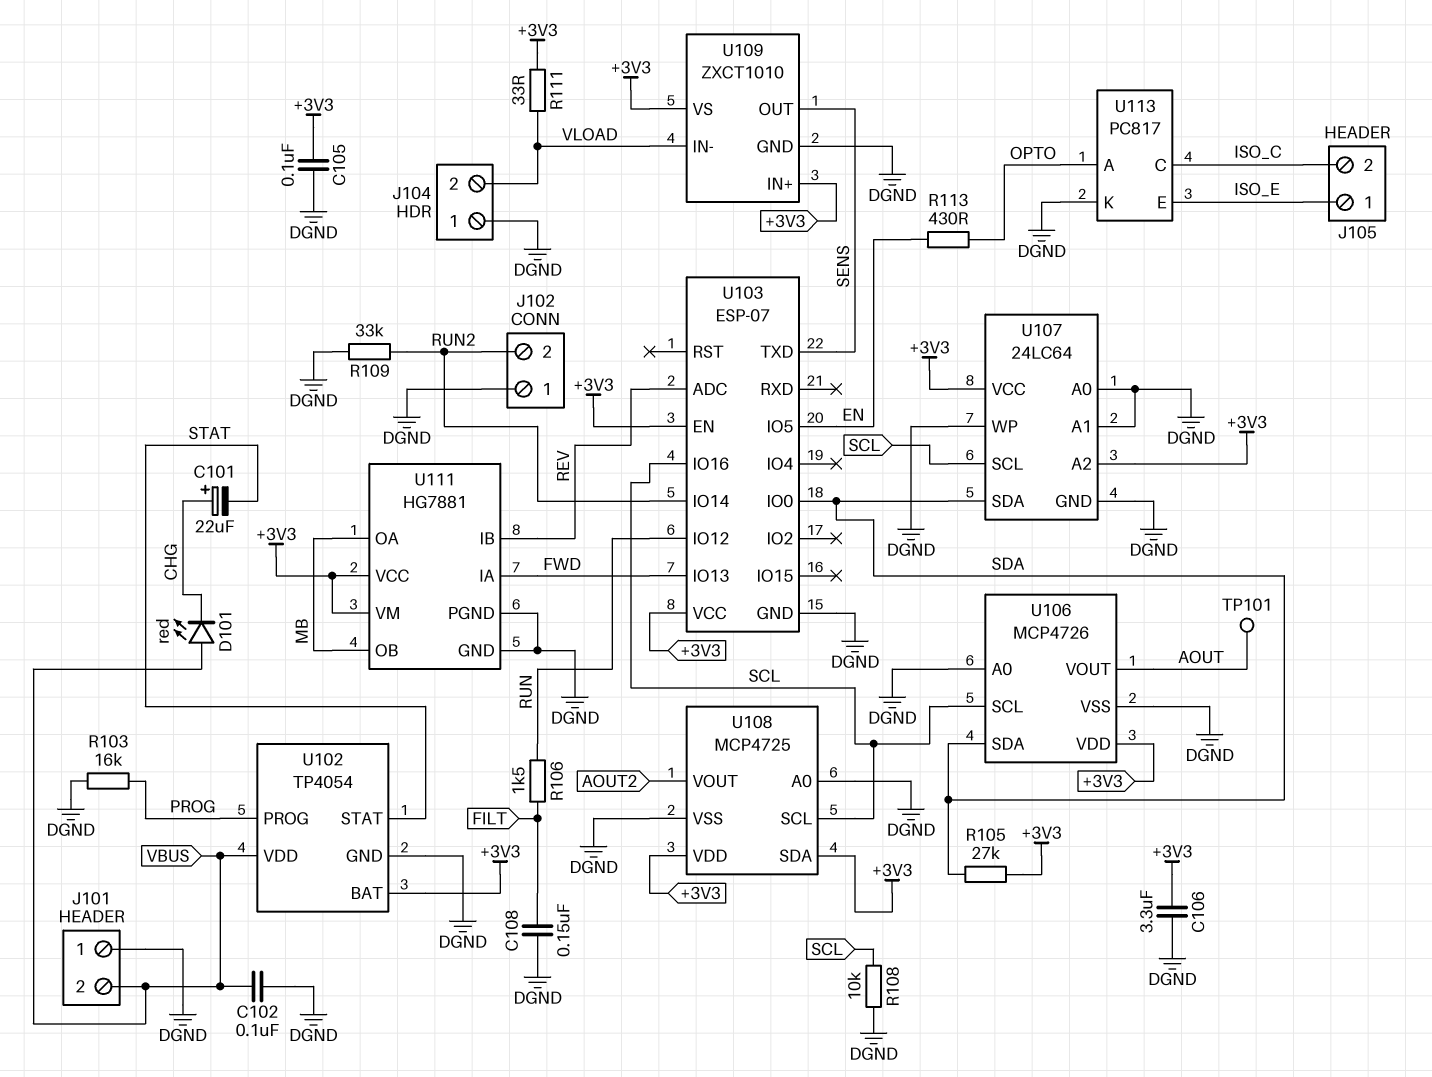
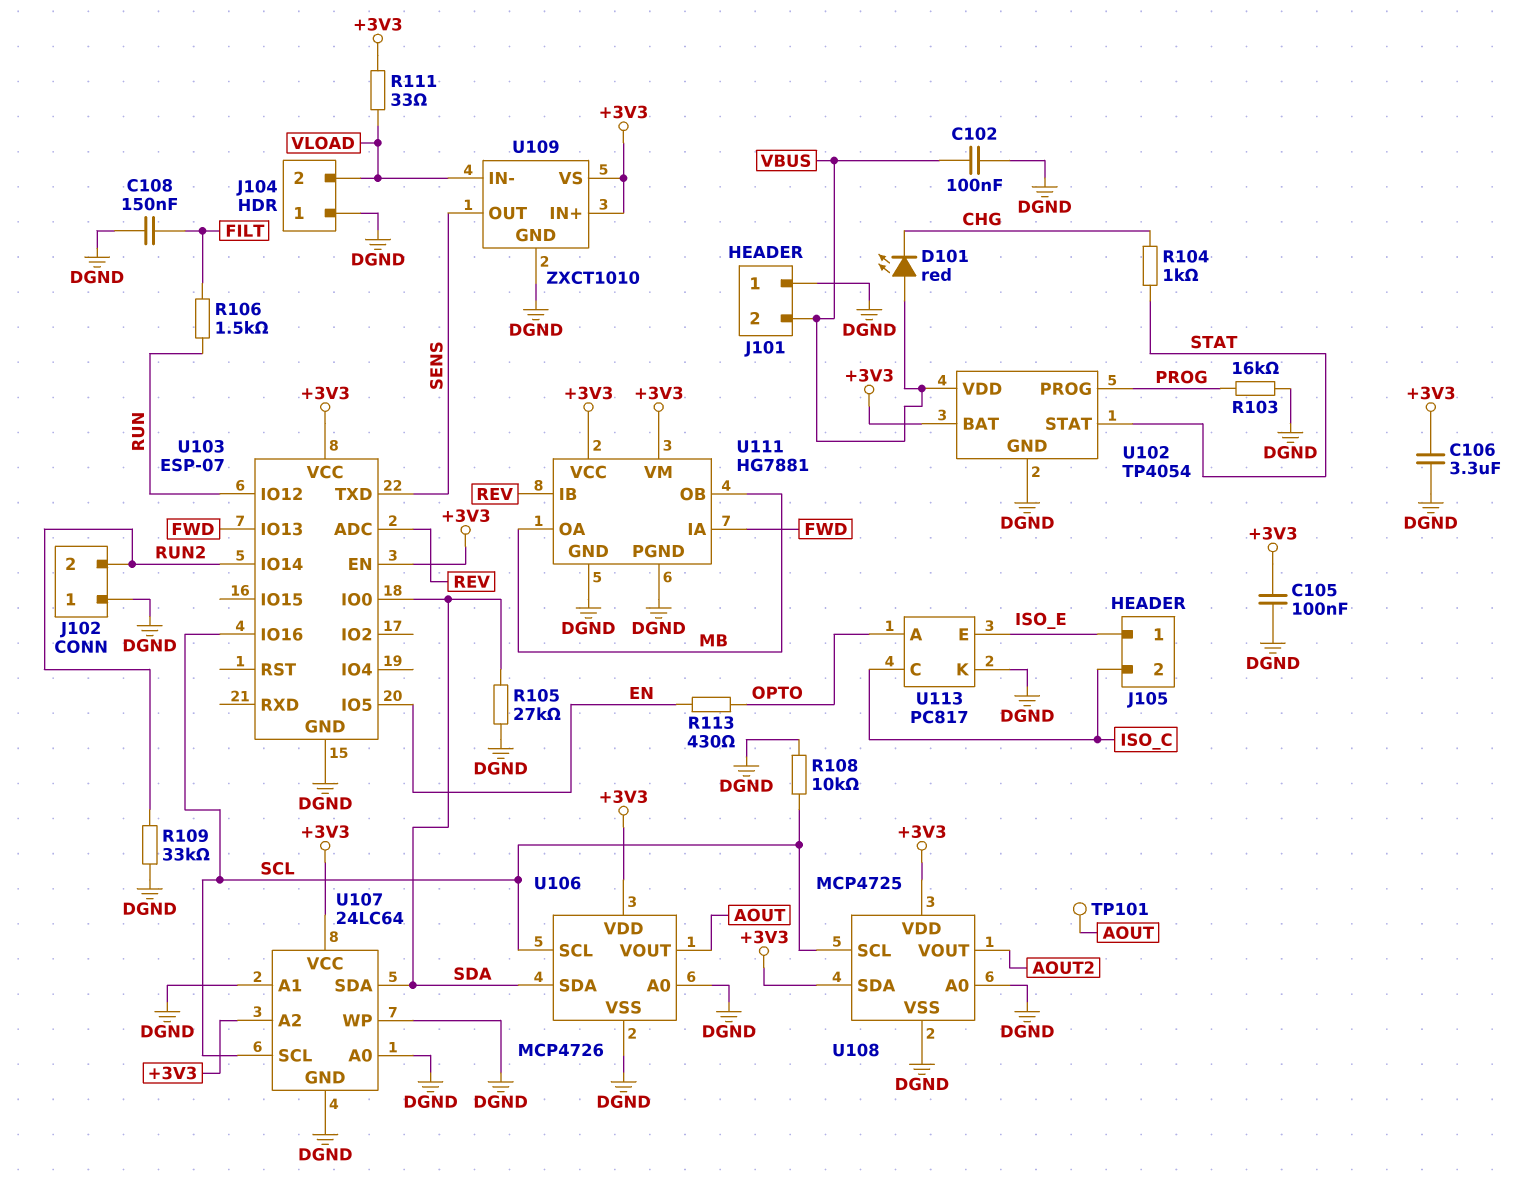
C101: 22uF (plus CHG, minus STAT) -> none
R104: none -> 1k (CHG, STAT)
R105: 27k (+3V3, SDA) -> 27k (DGND, SDA)

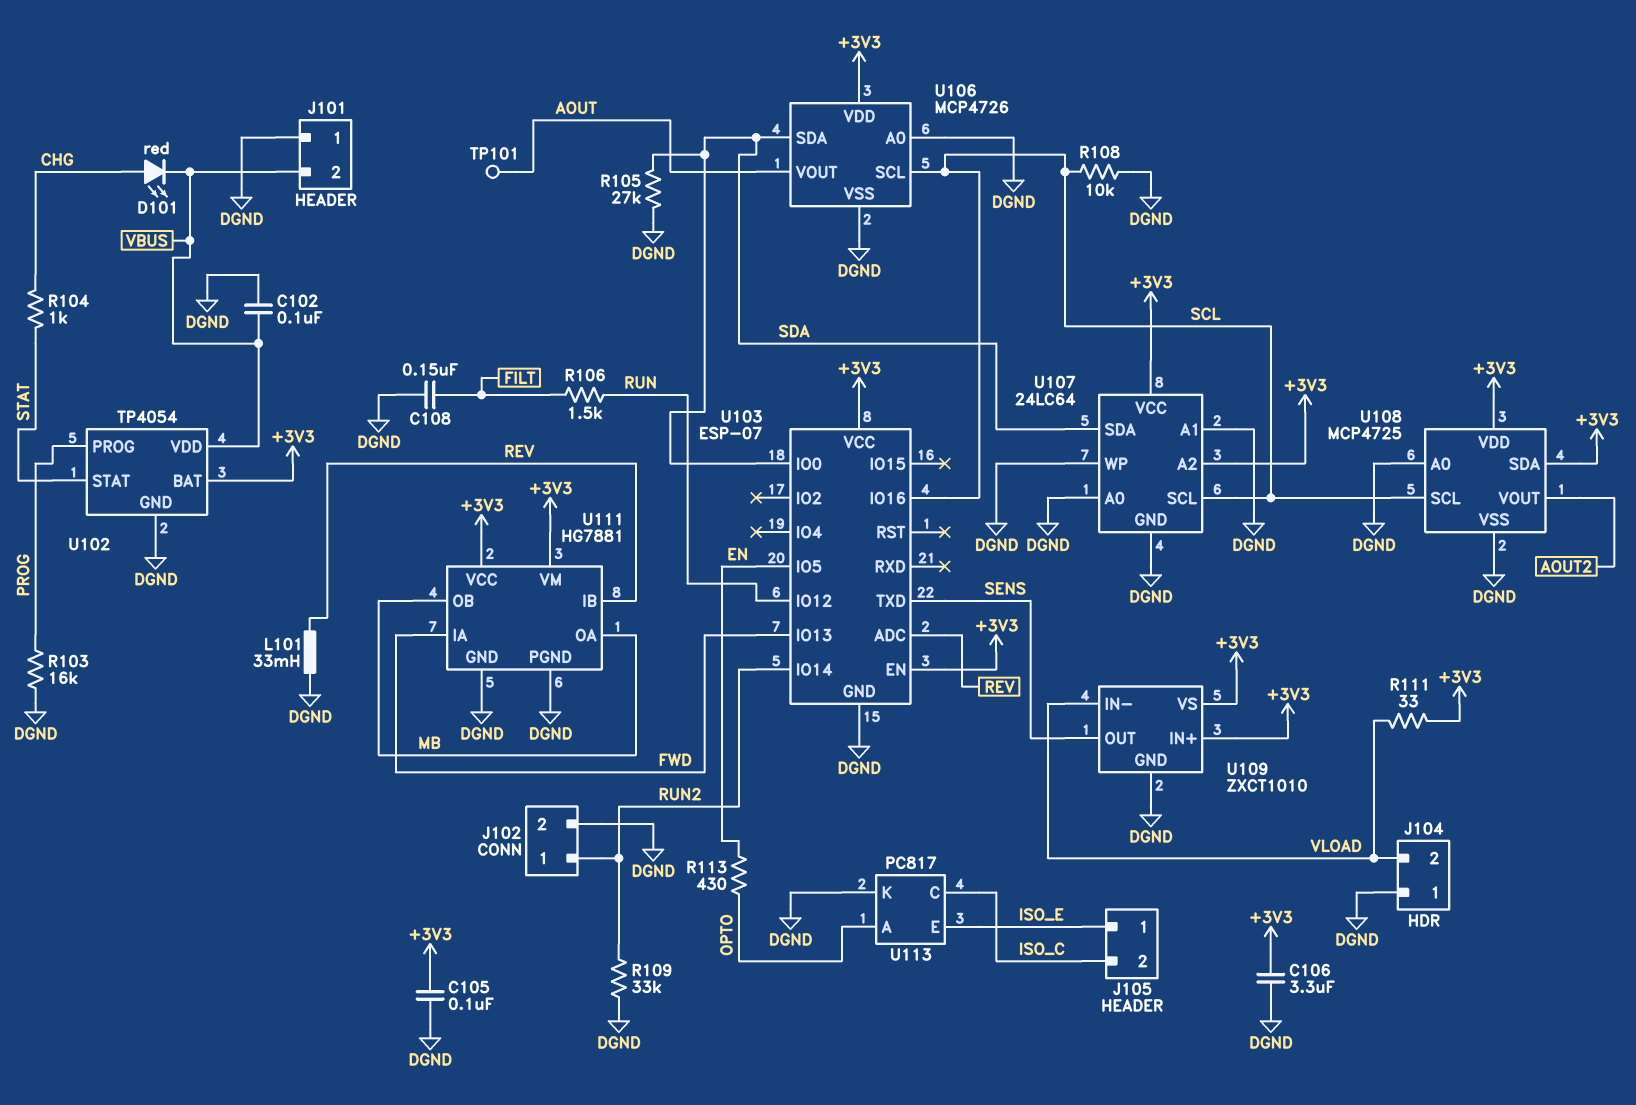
D101: LED red (A VBUS, K CHG) -> LED red (A CHG, K VBUS)
J102 pin 1: DGND -> RUN2
J102 pin 2: RUN2 -> DGND
L101: none -> 33mH (DGND, REV)

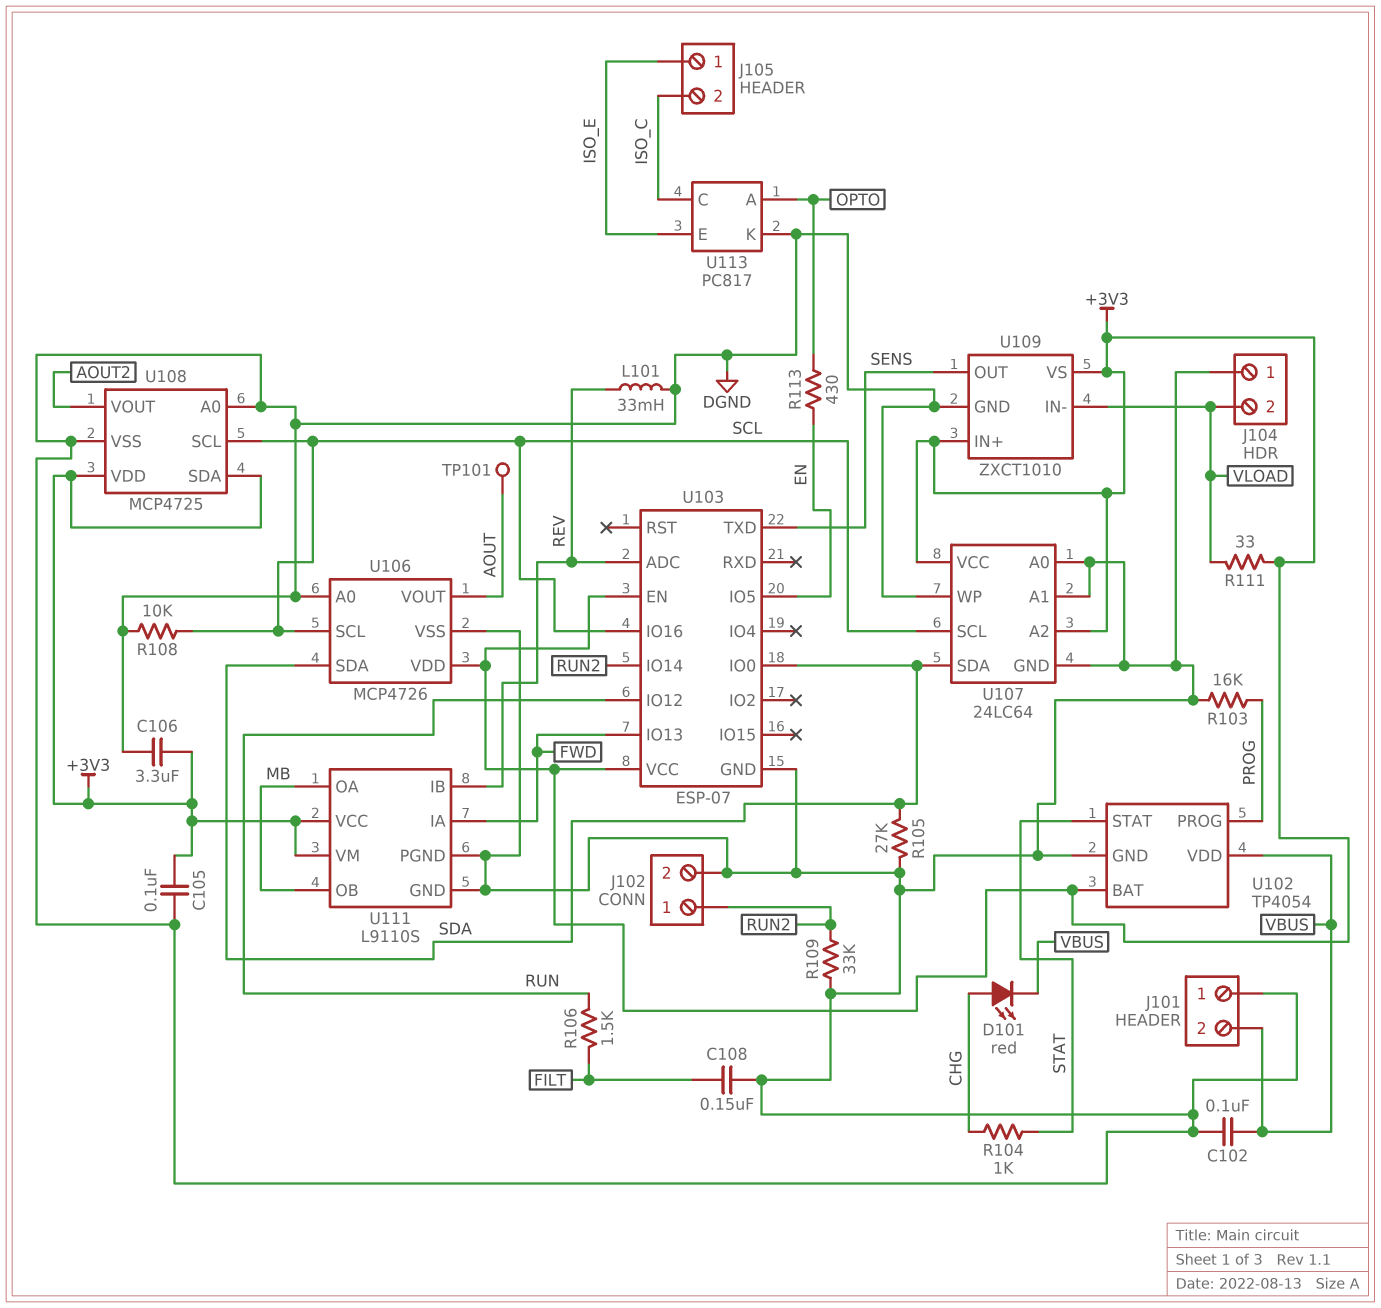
U111: HG7881 -> L9110S

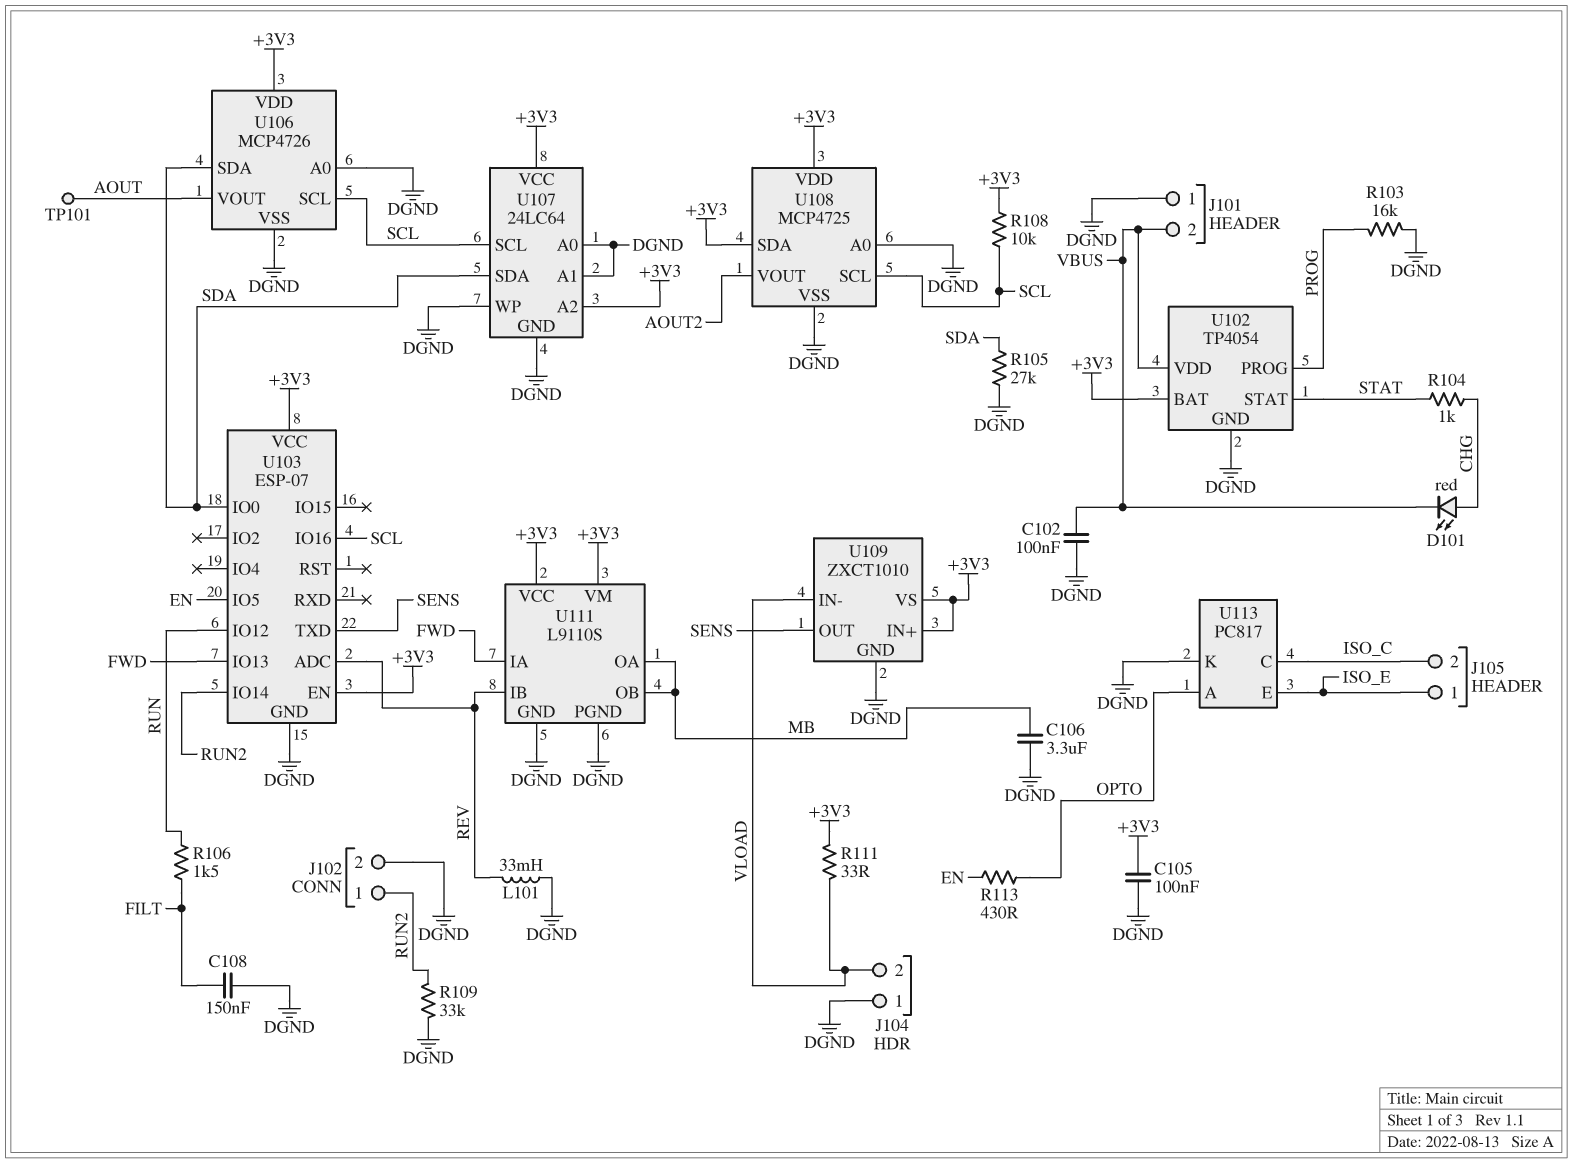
C106: 3.3uF (+3V3, DGND) -> 3.3uF (DGND, MB)
R108: 10k (DGND, SCL) -> 10k (+3V3, SCL)

